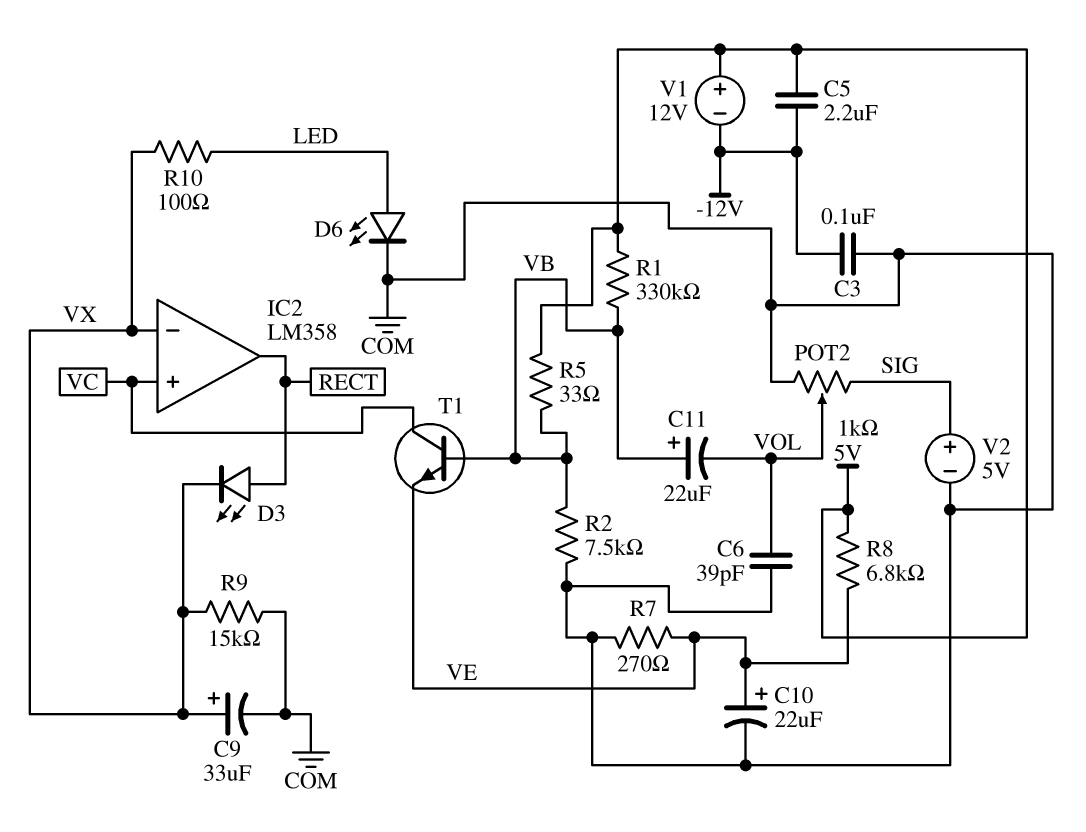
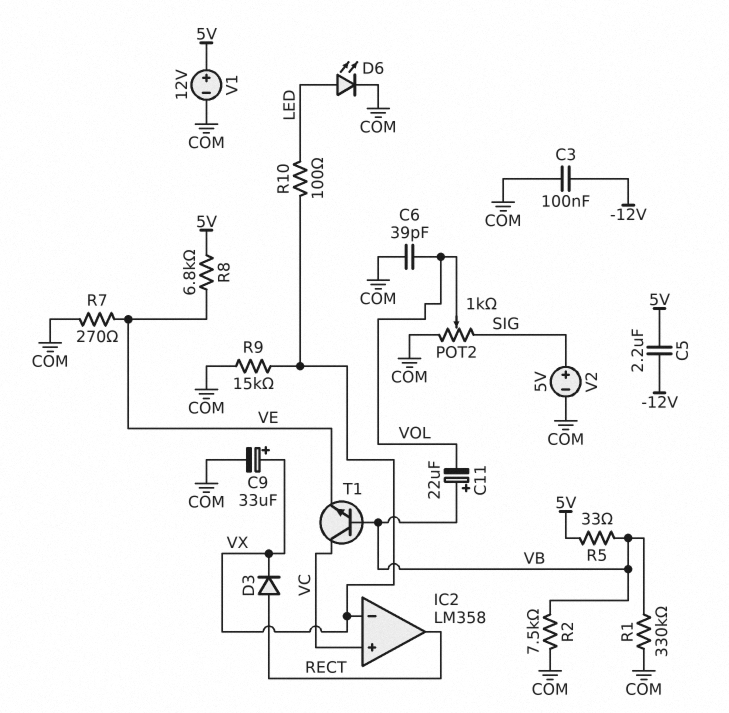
C10: 22uF (plus VE, minus COM) -> none
D3: LED (A RECT, K VX) -> diode (A RECT, K VX)
R1: 330k (5V, VB) -> 330k (COM, VB)
V1: 12V (plus 5V, minus -12V) -> 12V (plus 5V, minus COM)

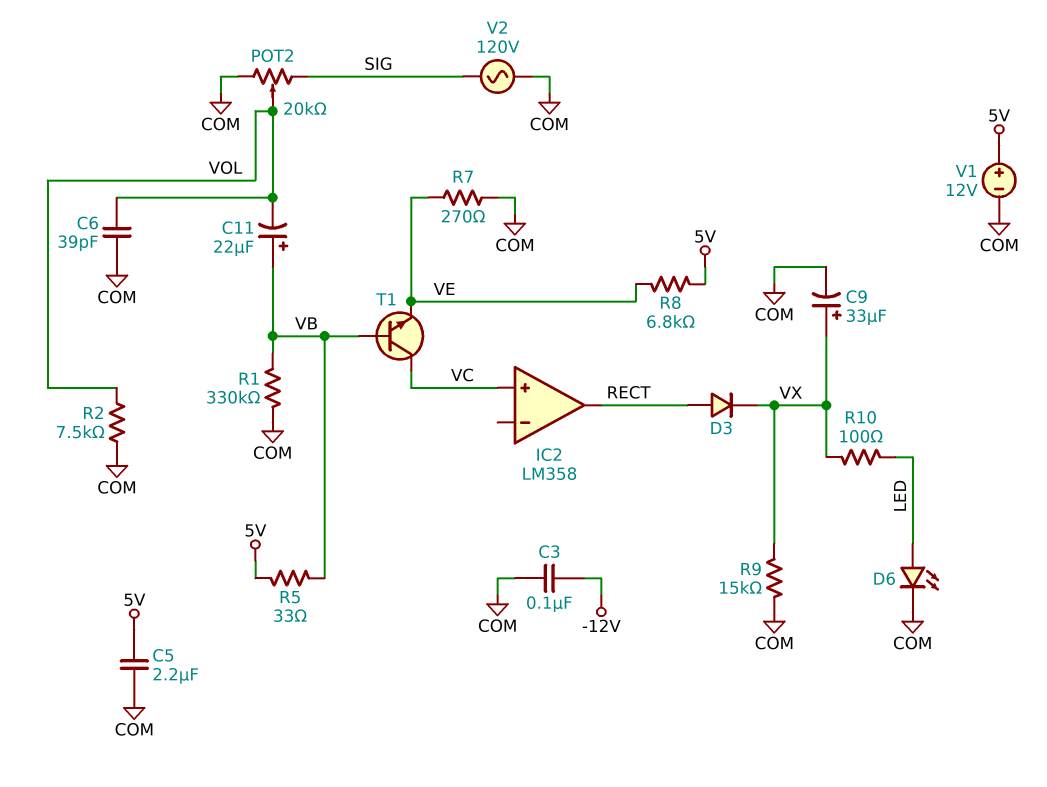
C5: 2.2uF (-12V, 5V) -> 2.2uF (5V, COM)
IC2 pin in-: VX -> none
POT2: 1k (COM, SIG, wiper VOL) -> 20k (COM, SIG, wiper VOL)
R2: 7.5k (COM, VB) -> 7.5k (COM, VOL)
V2: 5V (plus SIG, minus COM) -> AC 120V (COM, SIG)

